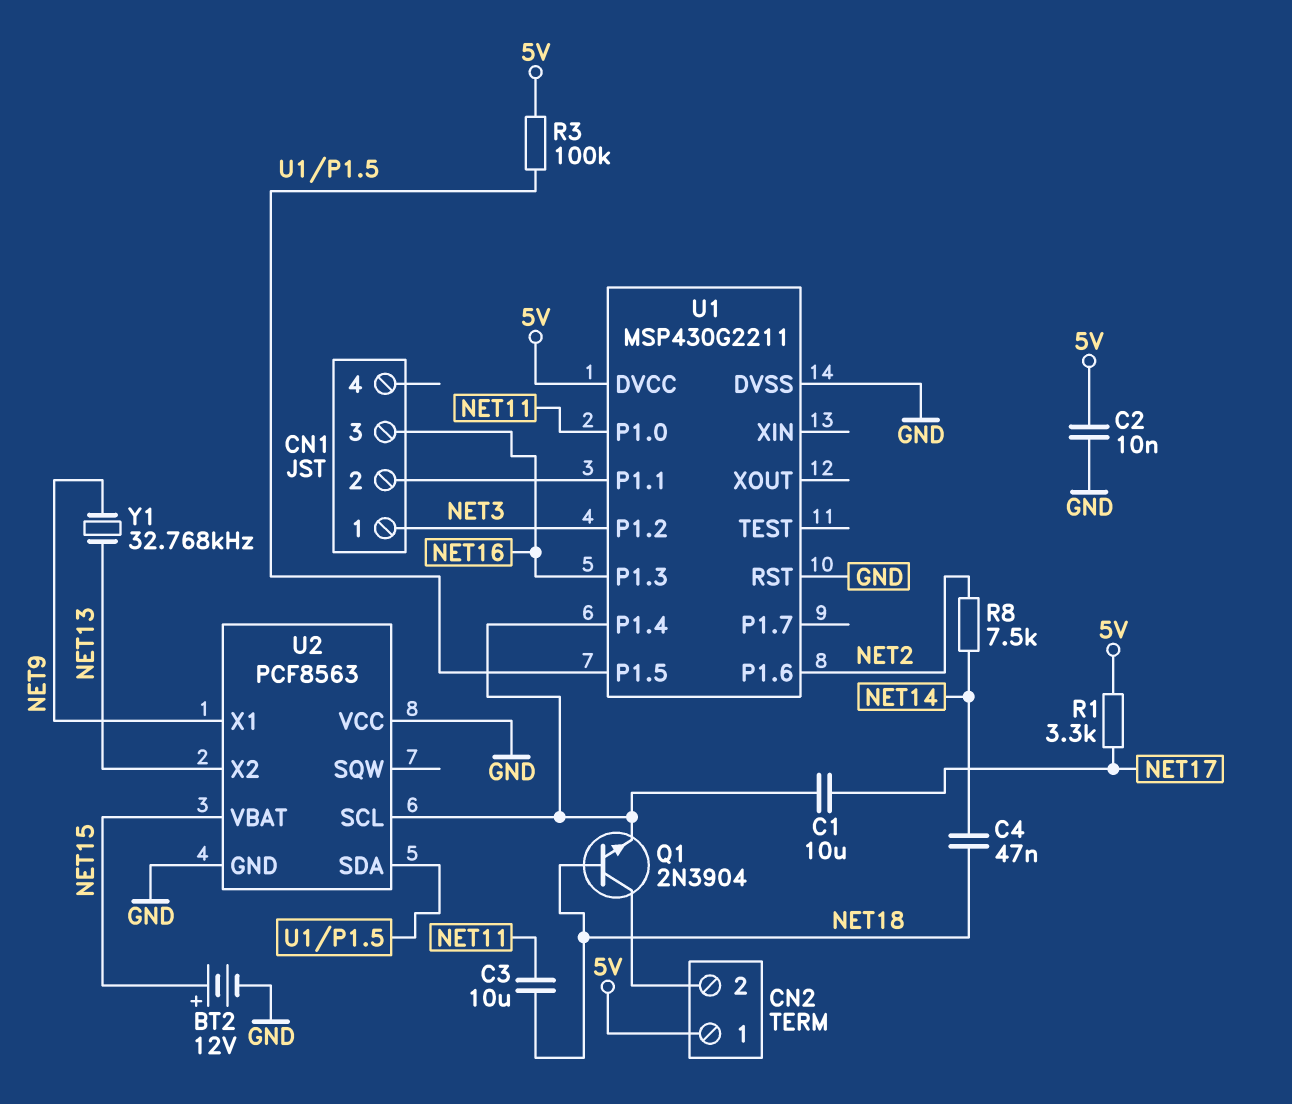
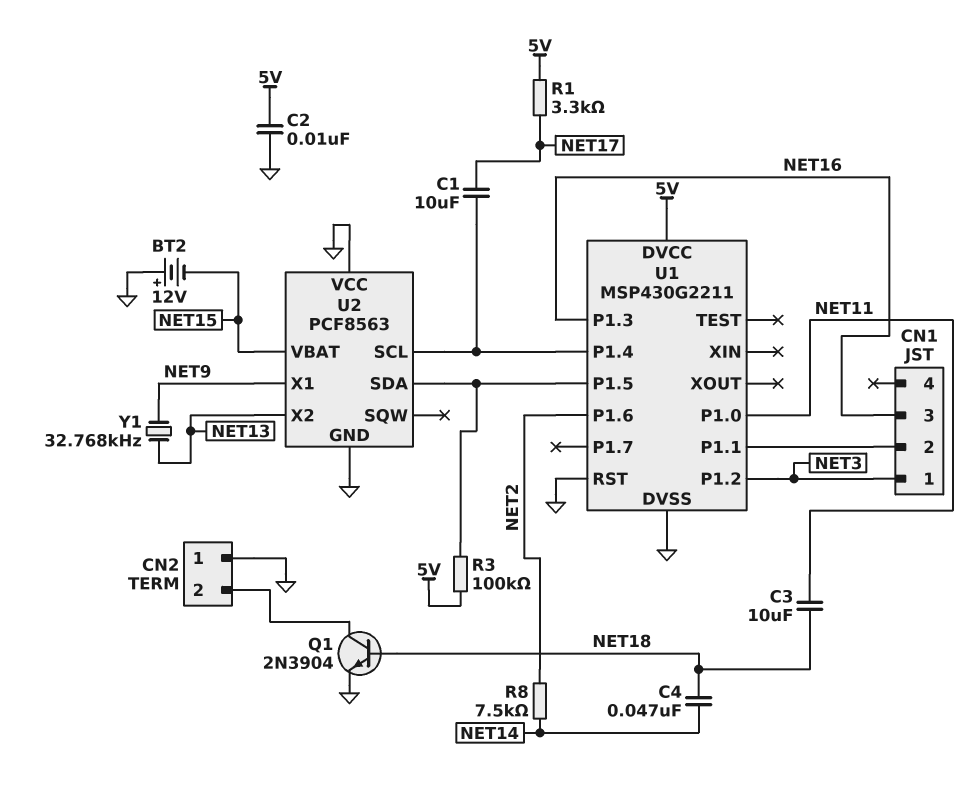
BT2: 12V (plus NET15, minus GND) -> 12V (plus GND, minus NET15)
CN2 pin 1: 5V -> GND
Q1: NPN 2N3904 (B NET18, C CN2/2, E U1/P1.4) -> NPN 2N3904 (B NET18, C CN2/2, E GND)

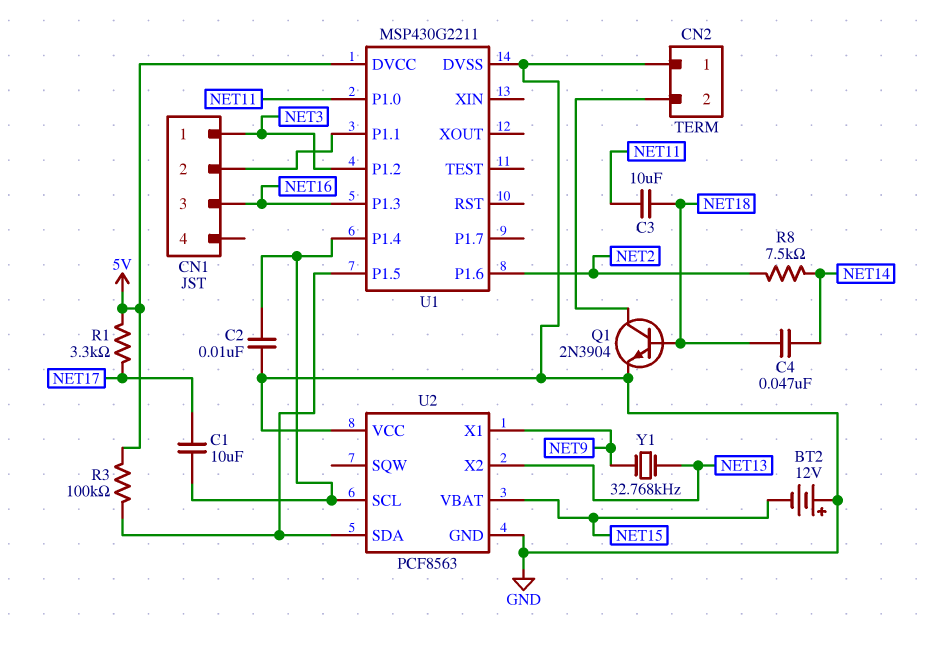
C2: 10nF (5V, GND) -> 10nF (GND, U1/P1.4)
U1 pin RST: GND -> none

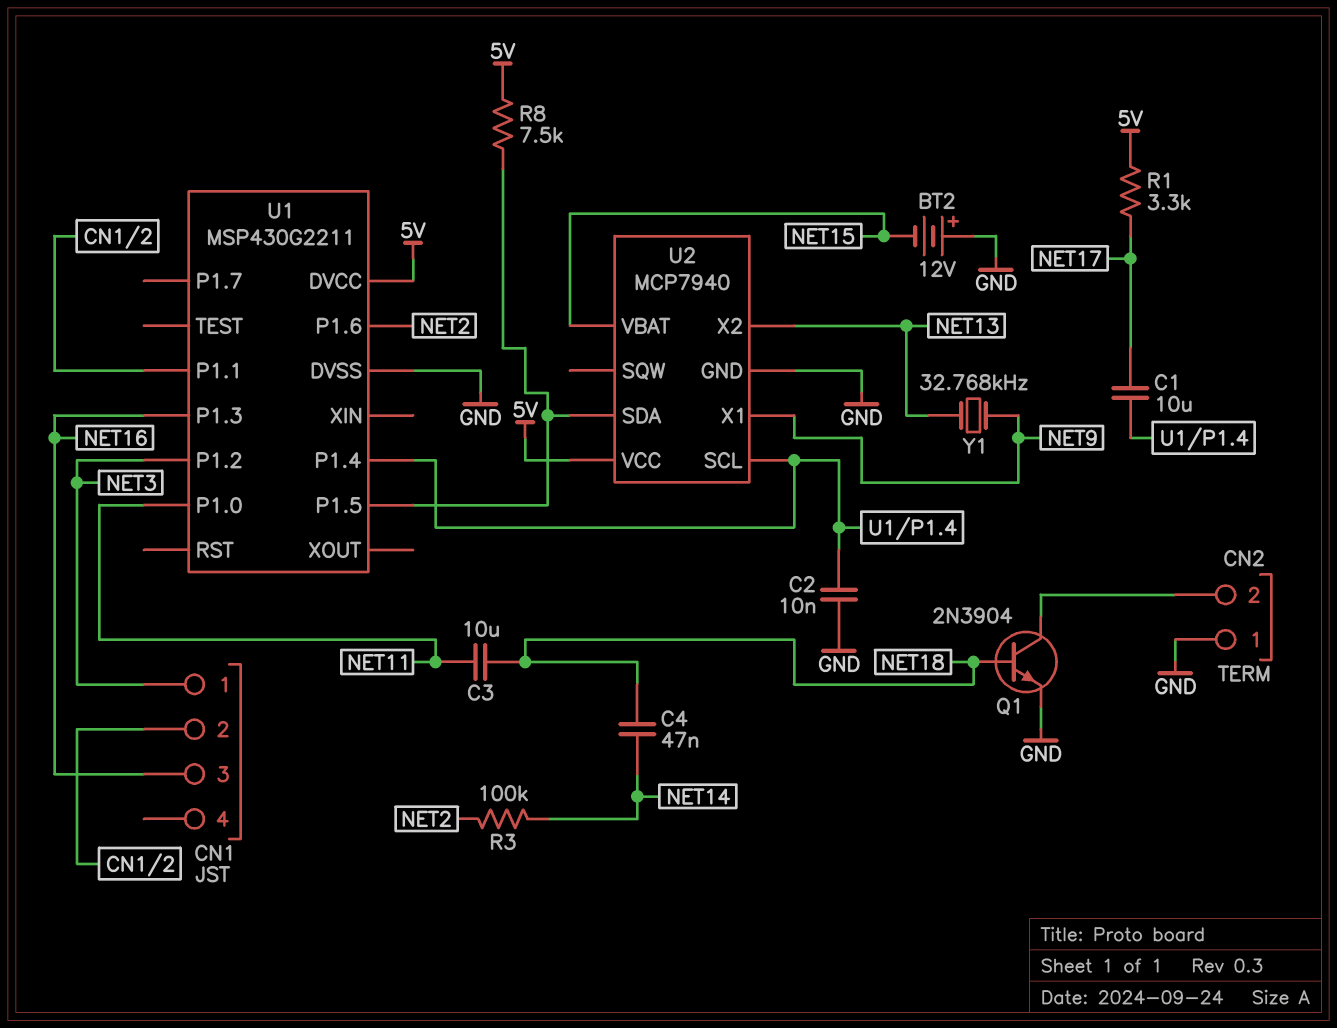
R3: 100k (5V, U1/P1.5) -> 100k (NET2, NET14)
R8: 7.5k (NET2, NET14) -> 7.5k (5V, U1/P1.5)
U2: PCF8563 -> MCP7940
U2 pin VCC: GND -> 5V

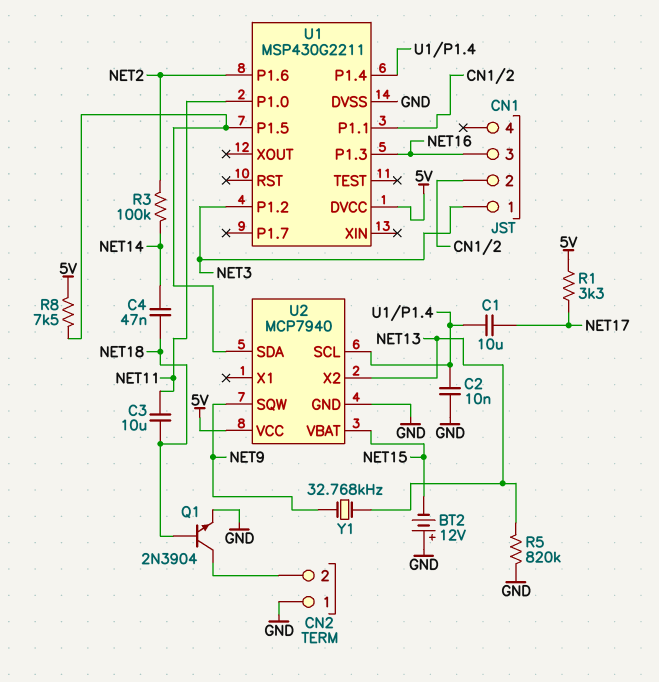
R5: none -> 820k (GND, NET13)
U2 pin SQW: none -> NET9
U2 pin X1: NET9 -> none

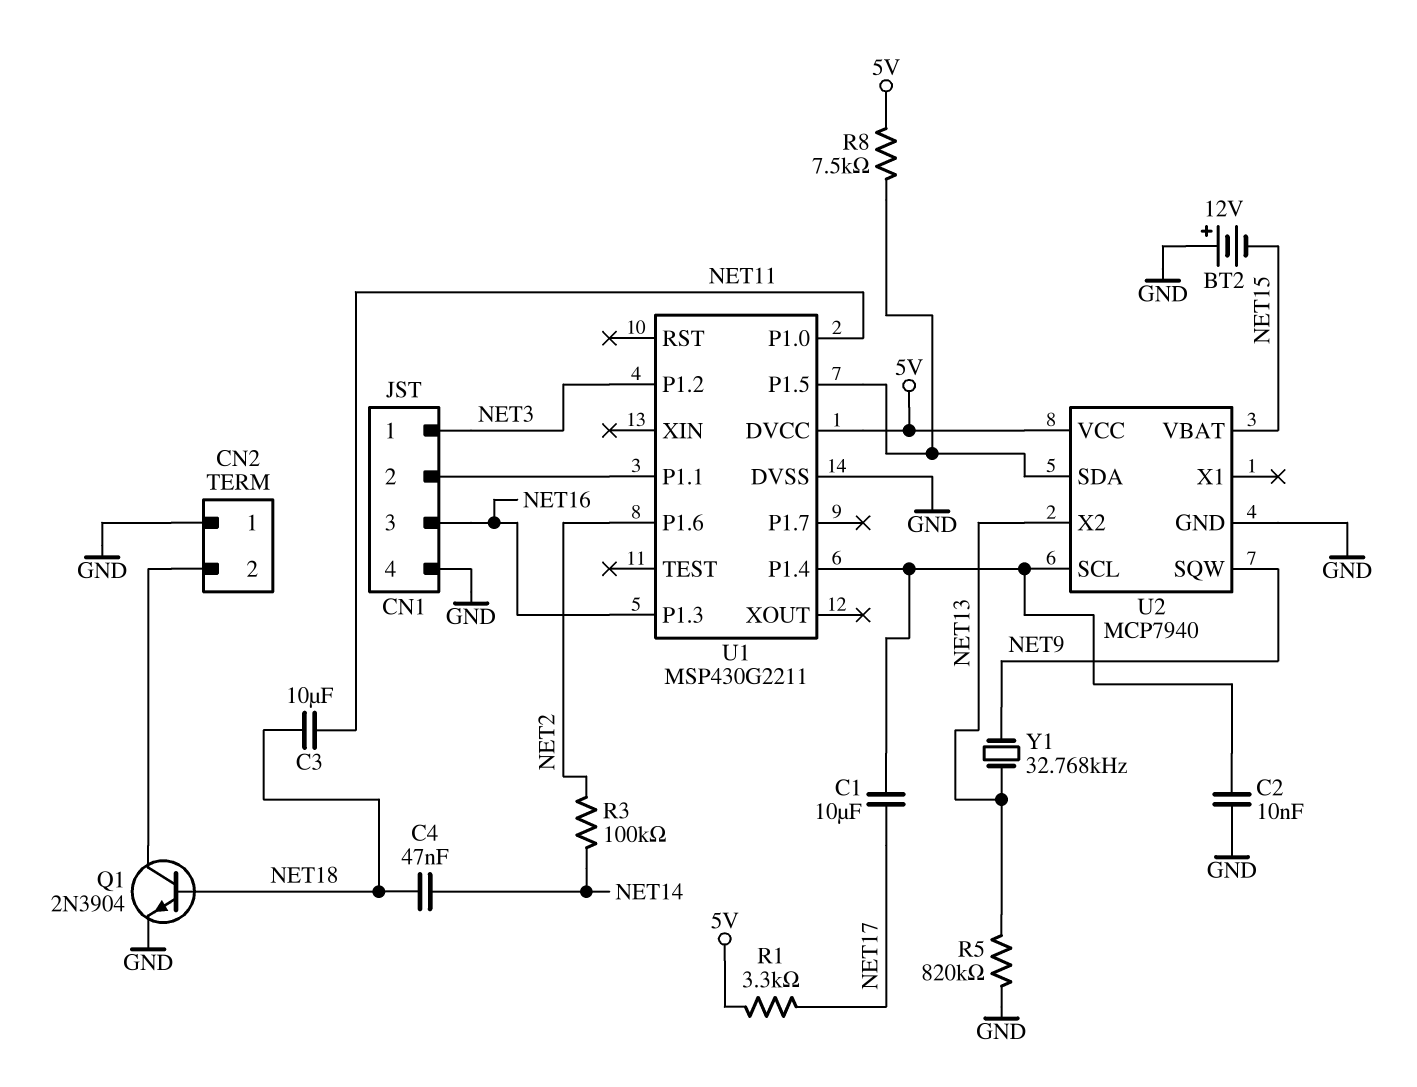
CN1 pin 4: none -> GND

